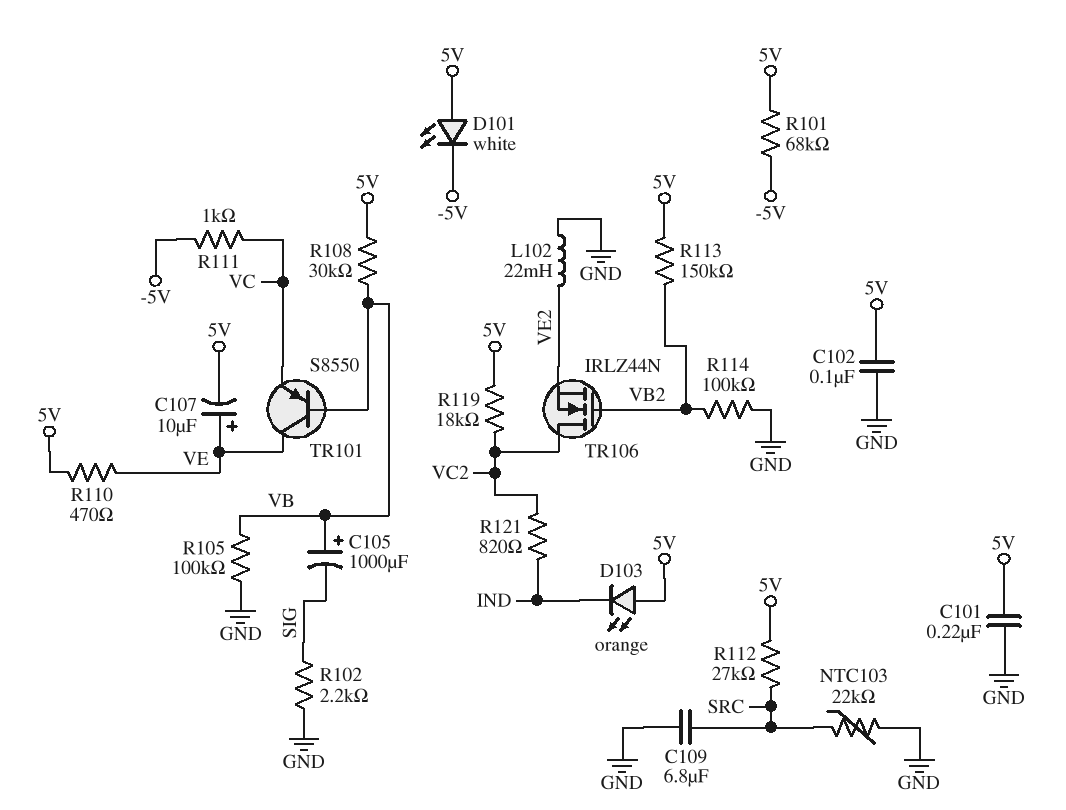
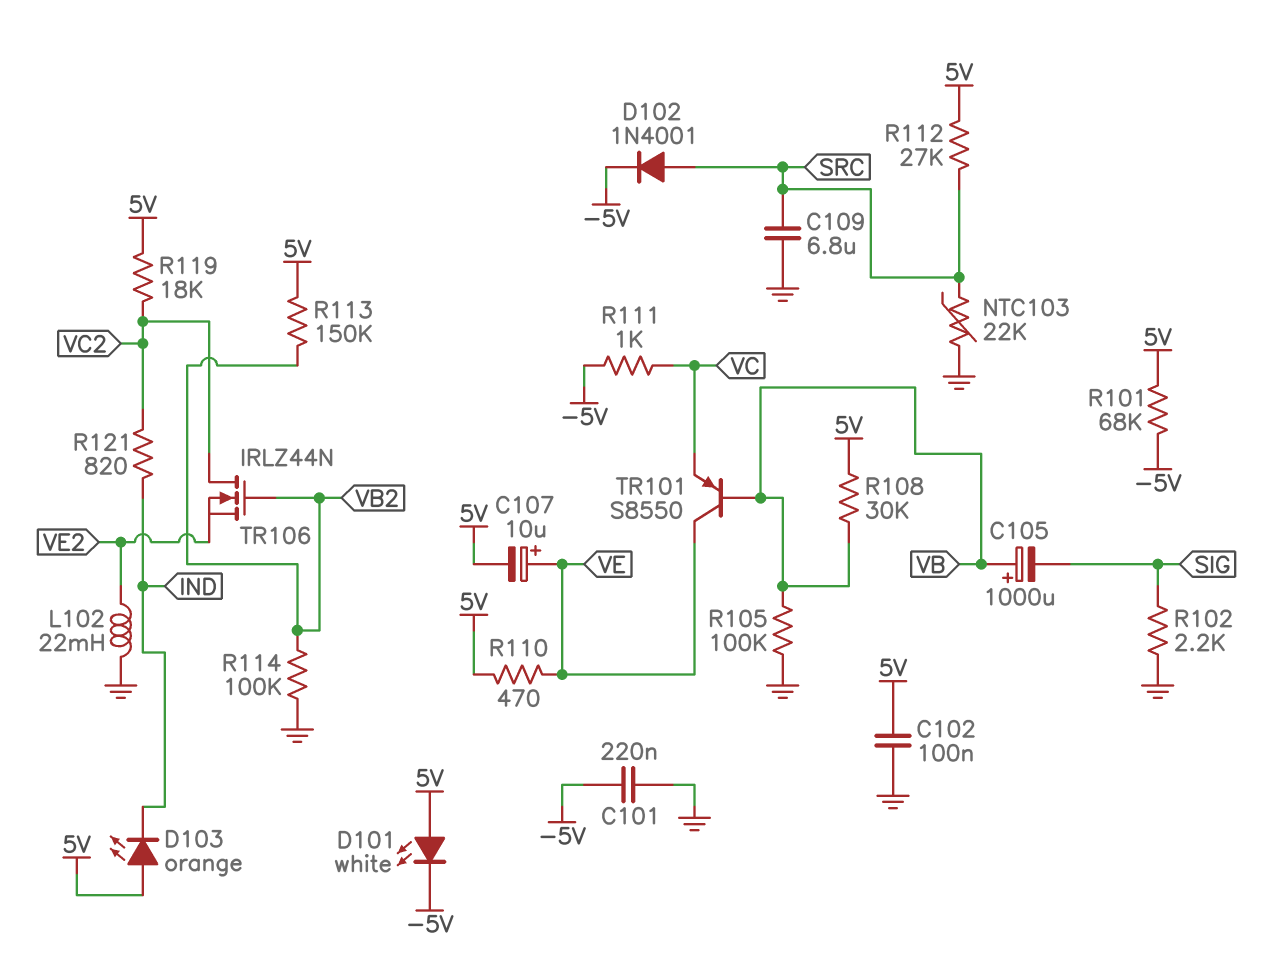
C101: 220nF (5V, GND) -> 220nF (-5V, GND)
D102: none -> diode 1N4001 (A SRC, K -5V)

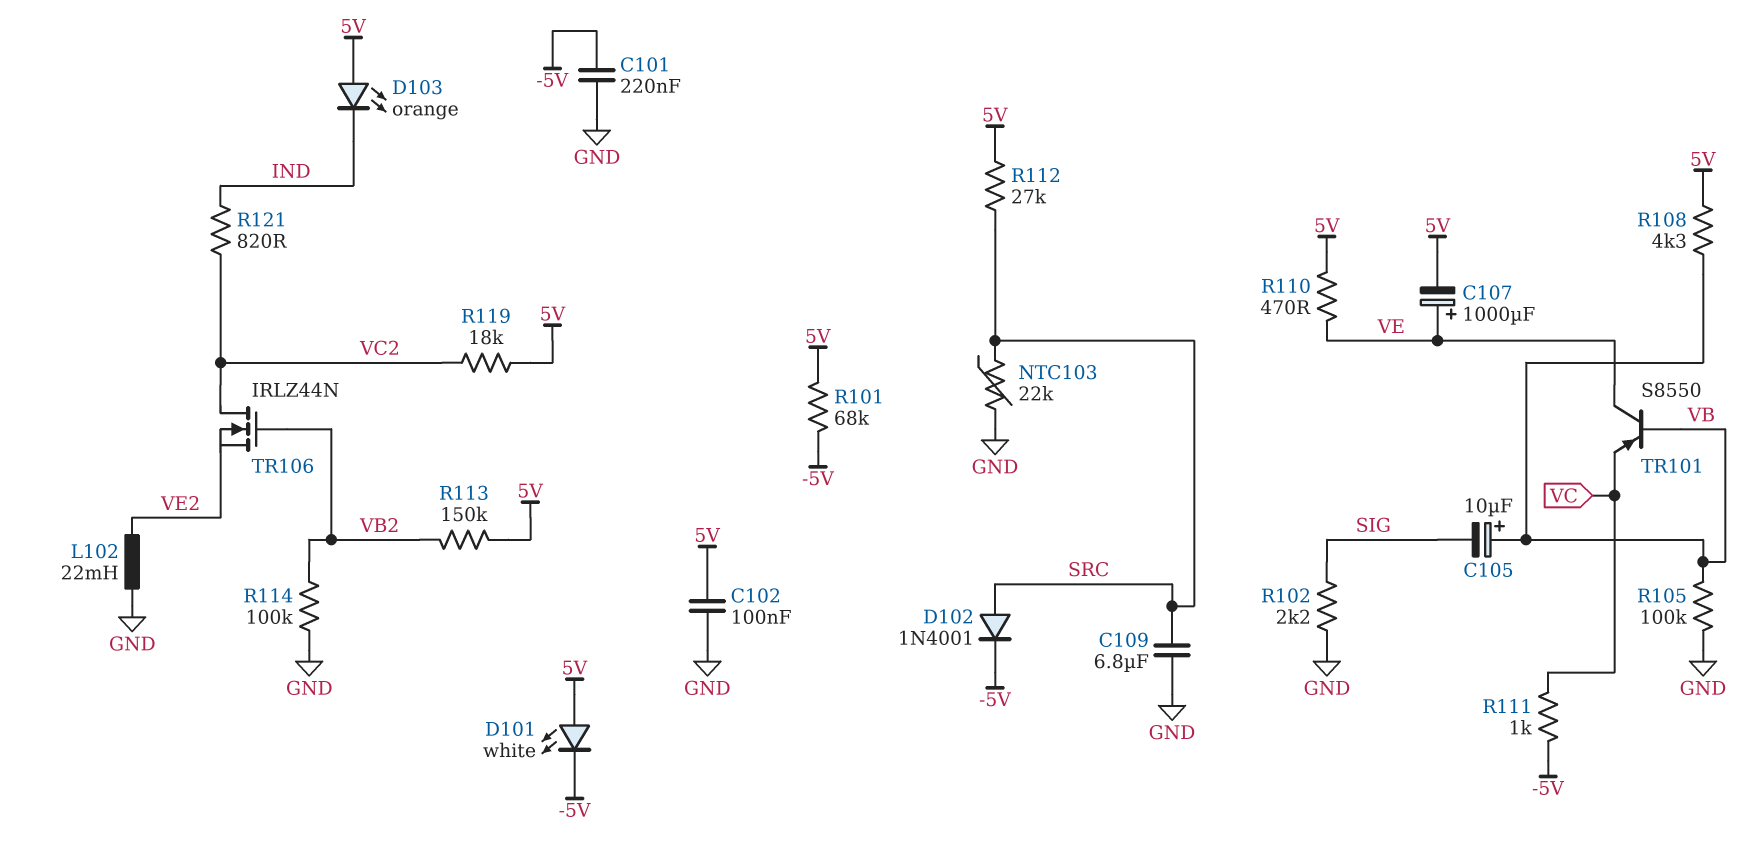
C105: 1000uF (plus VB, minus SIG) -> 10uF (plus VB, minus SIG)
C107: 10uF (plus VE, minus 5V) -> 1000uF (plus VE, minus 5V)
R108: 30k (5V, VB) -> 4.3k (5V, VB)

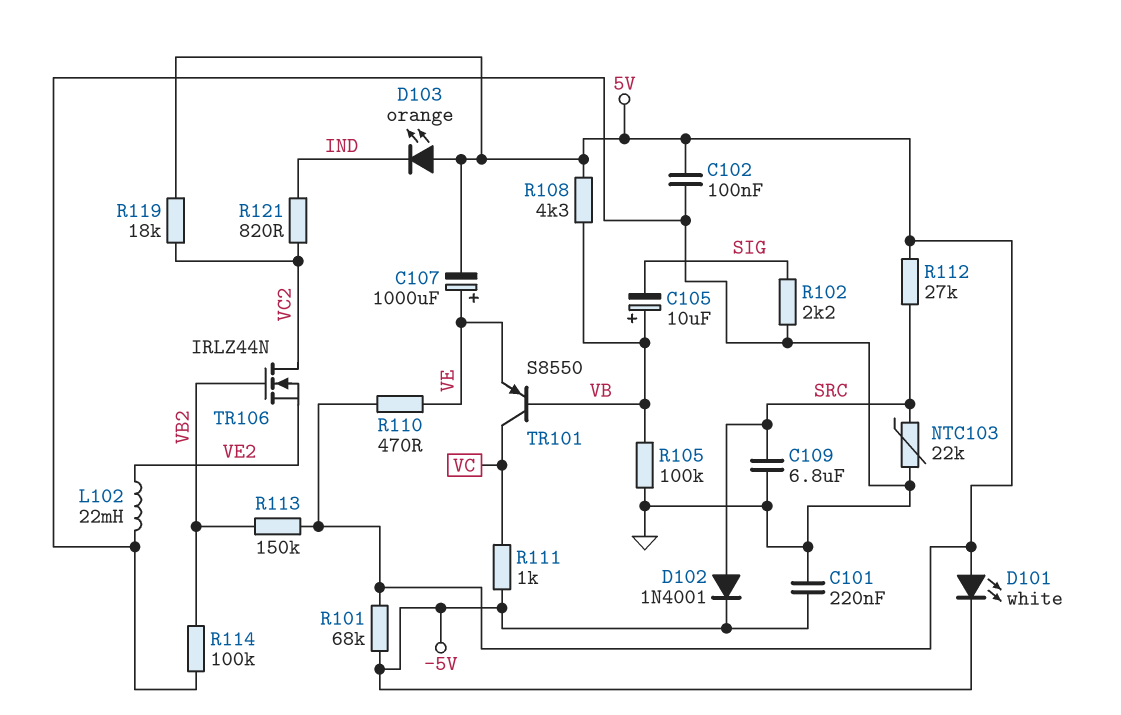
TR101: PNP S8550 (B VB, C VE, E VC) -> PNP S8550 (B VB, C VC, E VE)

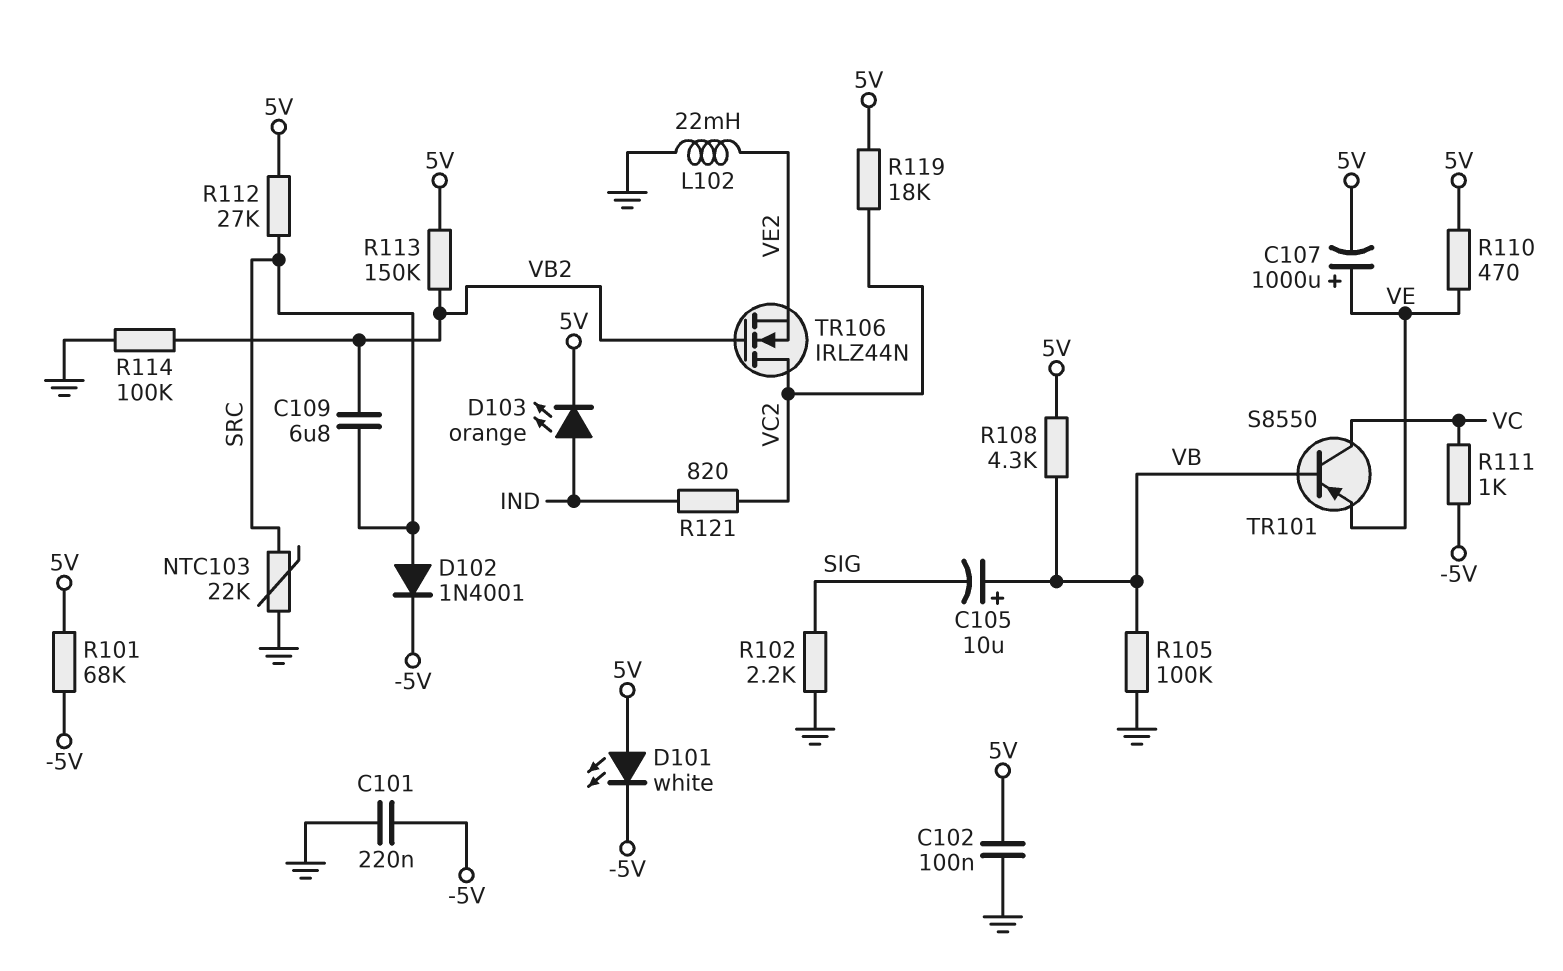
C109: 6.8uF (GND, SRC) -> 6.8uF (SRC, VB2)
D103: LED orange (A 5V, K IND) -> LED orange (A IND, K 5V)

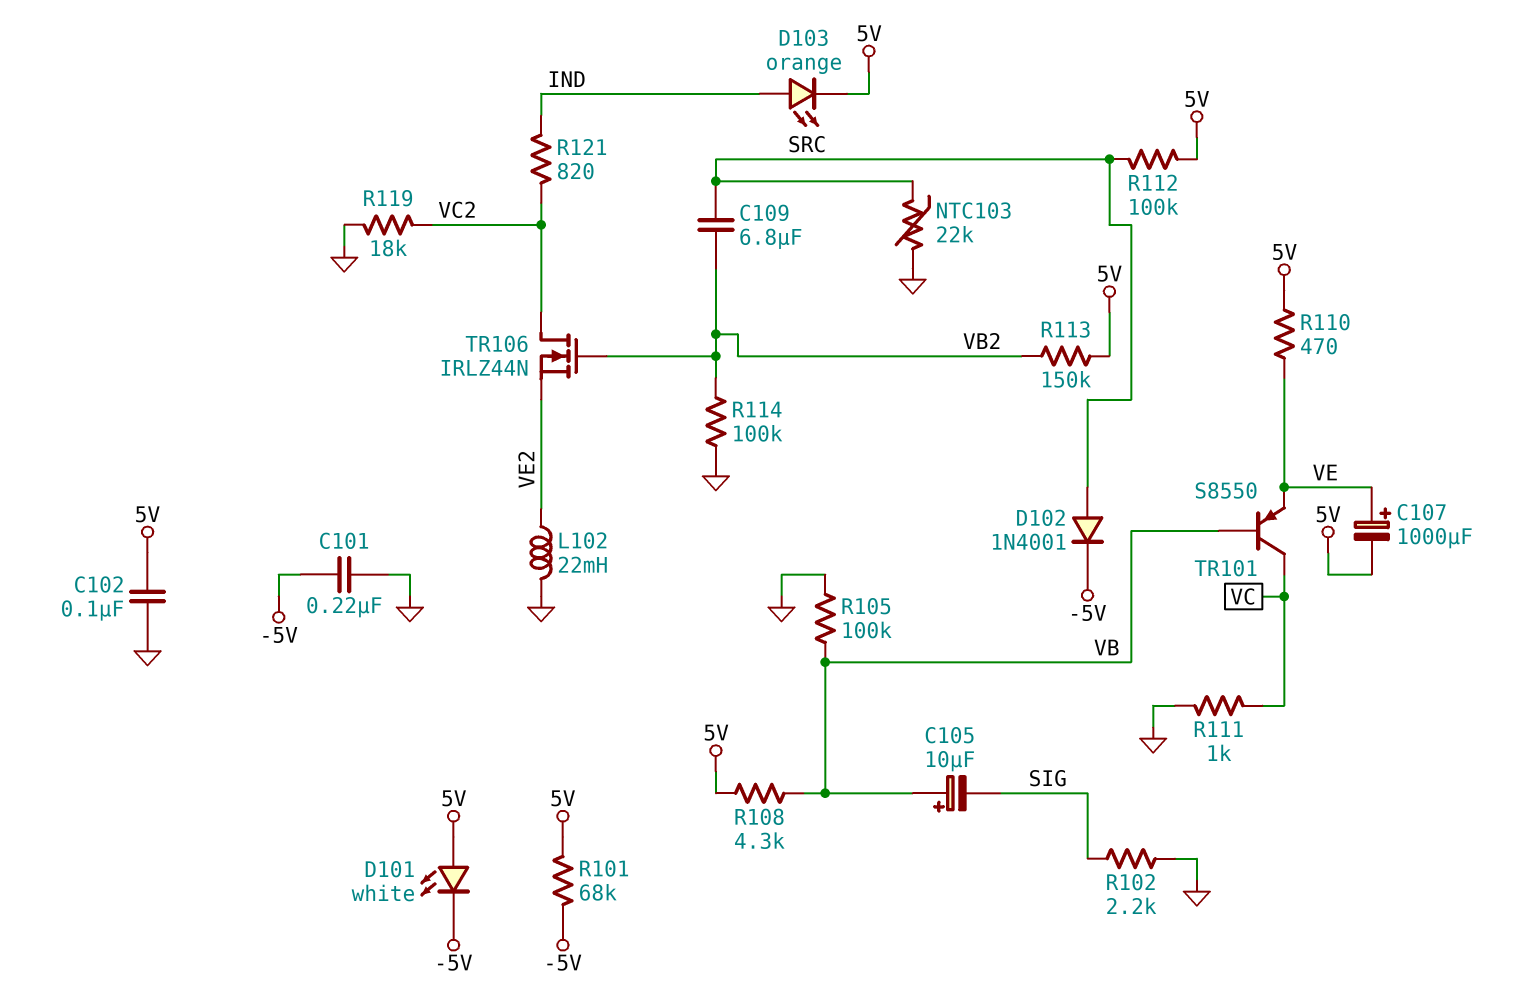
R111: 1k (-5V, VC) -> 1k (GND, VC)
R112: 27k (5V, SRC) -> 100k (5V, SRC)
R119: 18k (5V, VC2) -> 18k (GND, VC2)

